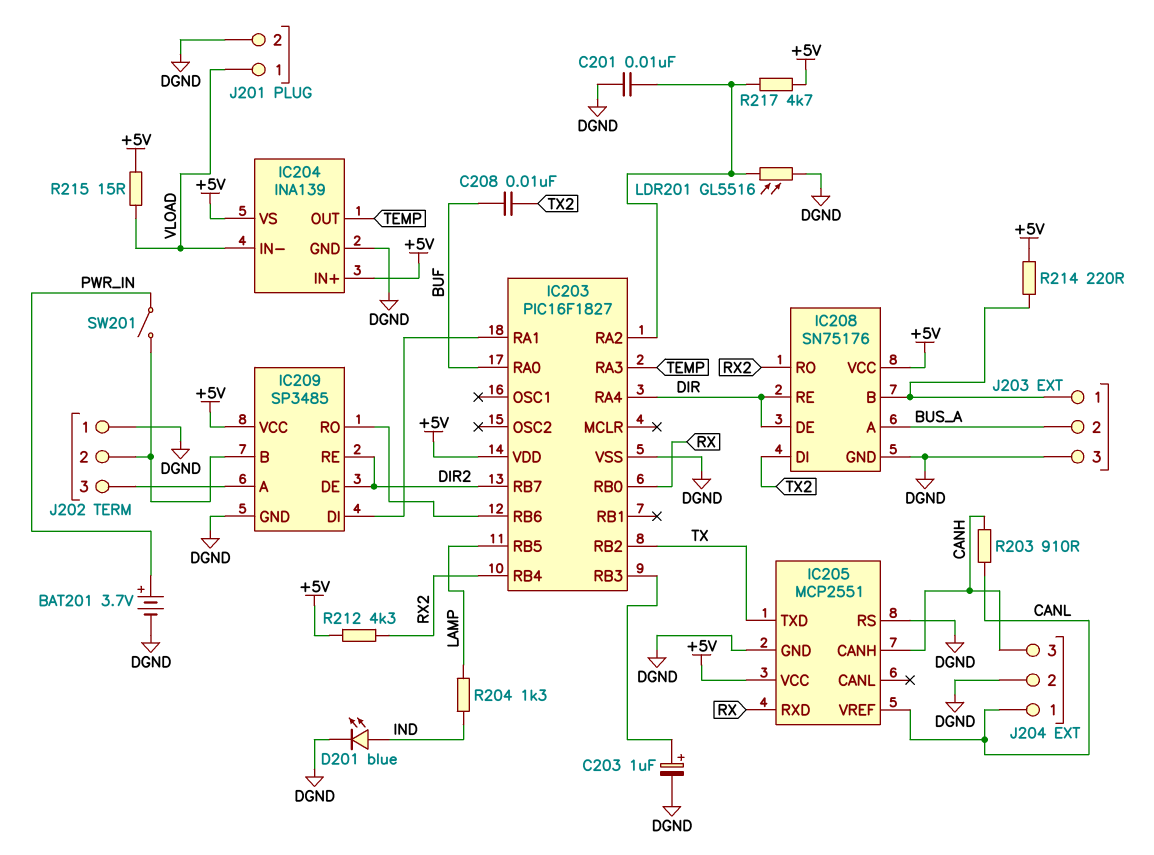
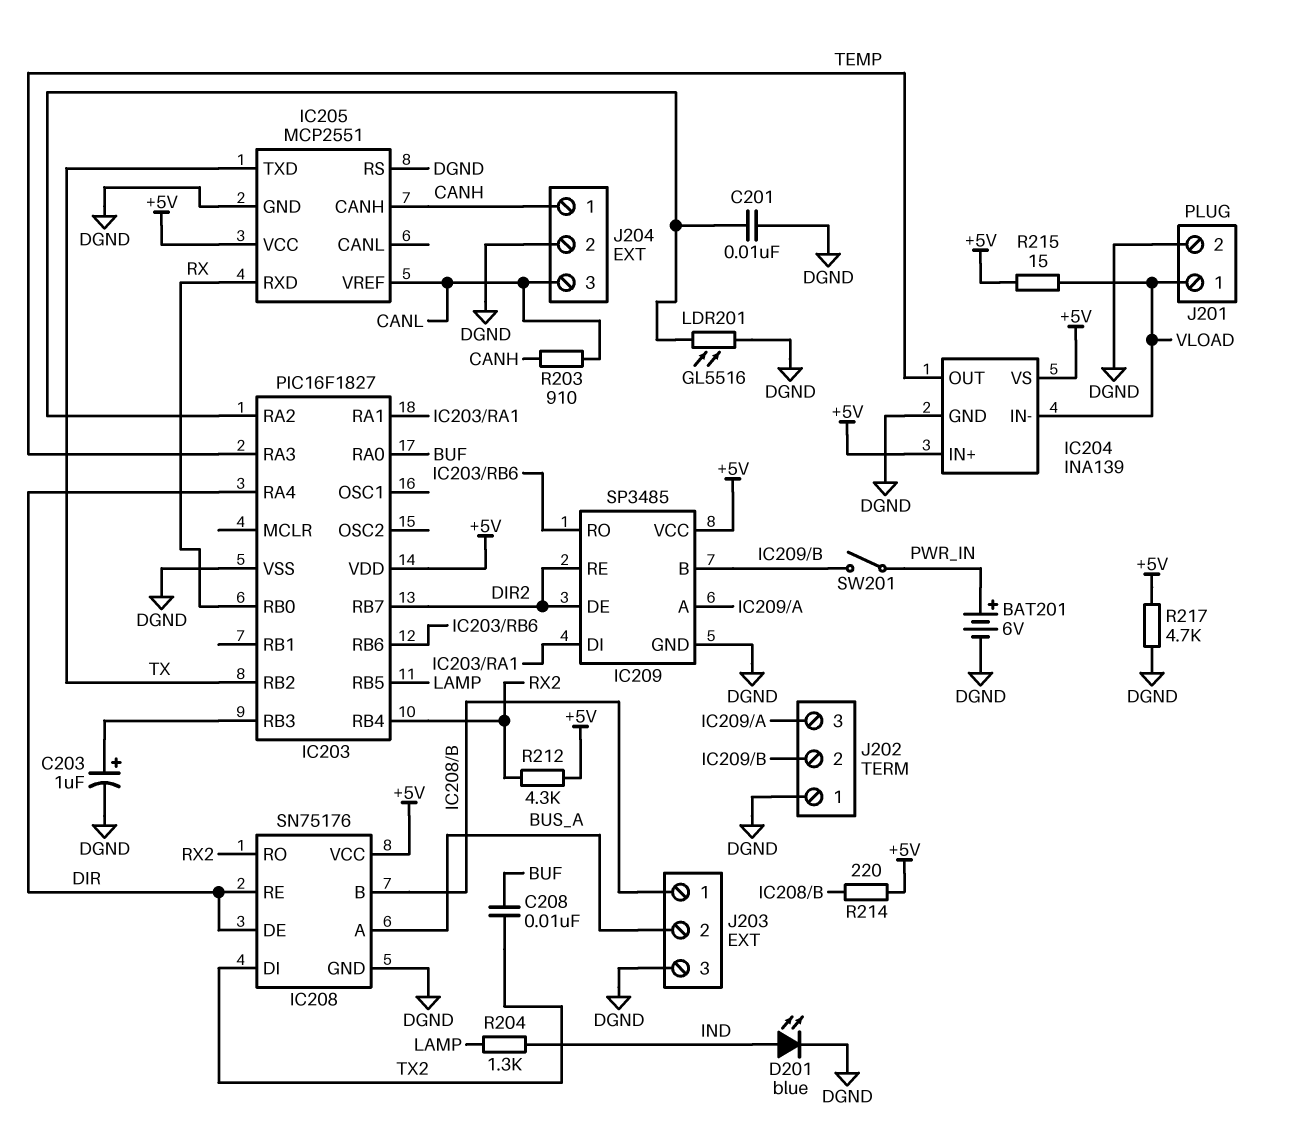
BAT201: 3.7V (plus PWR_IN, minus DGND) -> 6V (plus PWR_IN, minus DGND)
J204 pin 1: CANL -> CANH
J204 pin 3: CANH -> CANL
R217: 4.7k (+5V, IC203/RA2) -> 4.7k (+5V, DGND)

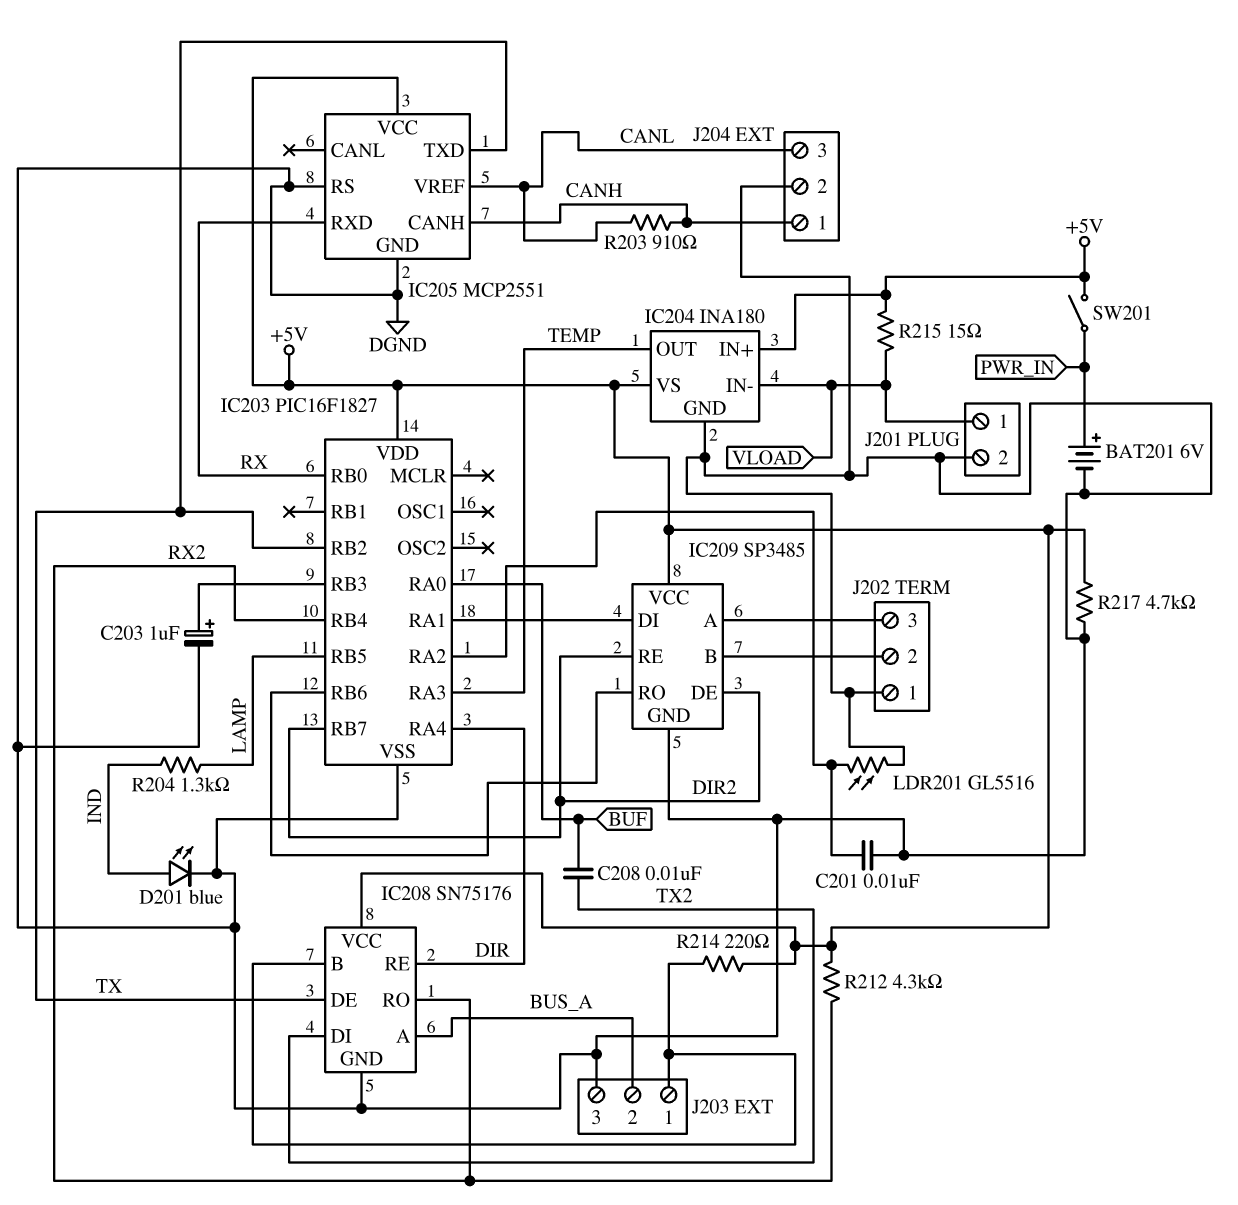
IC204: INA139 -> INA180
IC208 pin DE: DIR -> TX
SW201: switch (IC209/B, PWR_IN) -> switch (+5V, PWR_IN)

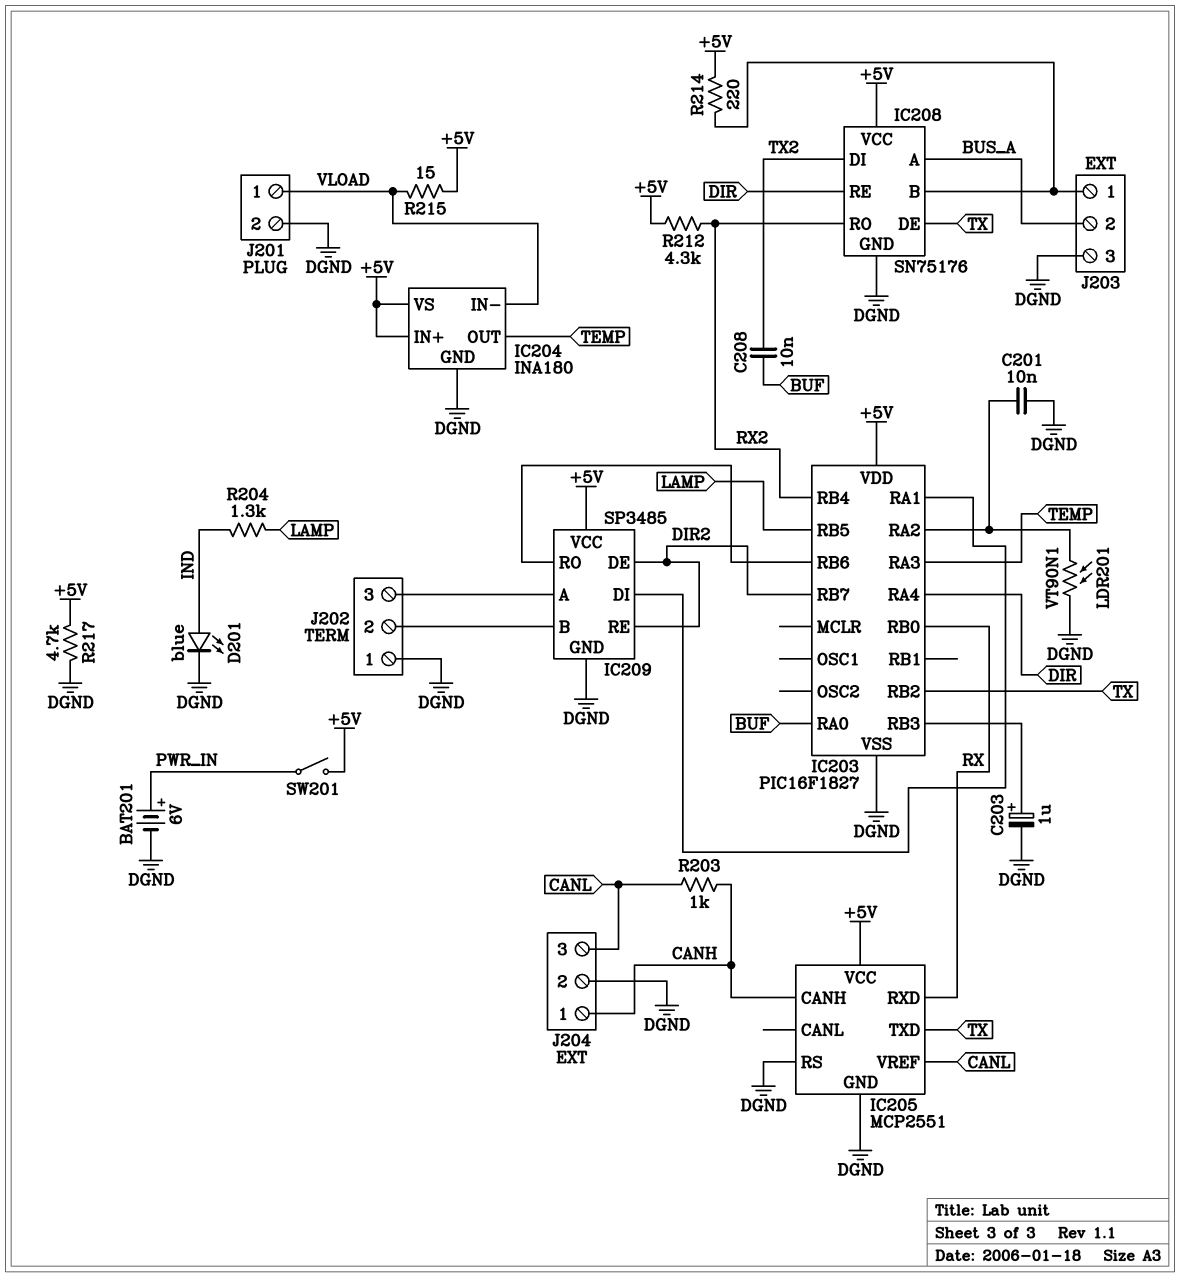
LDR201: GL5516 (DGND, IC203/RA2) -> VT90N1 (DGND, IC203/RA2)
R203: 910 (CANH, CANL) -> 1k (CANH, CANL)

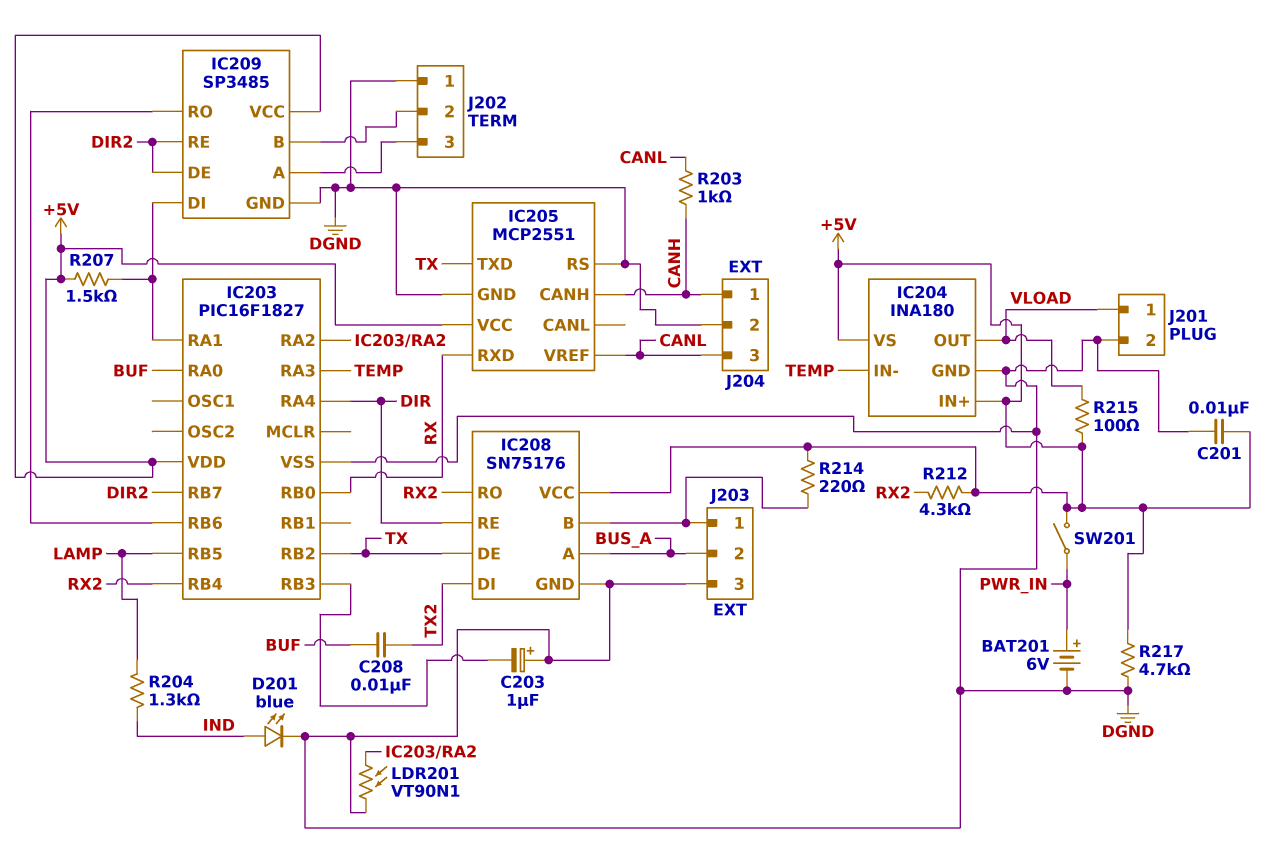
C201: 10nF (DGND, IC203/RA2) -> 10nF (+5V, DGND)
C203: 1uF (plus IC203/RB3, minus DGND) -> 1uF (plus DGND, minus IC203/RB3)
IC204 pin IN-: VLOAD -> TEMP
IC204 pin OUT: TEMP -> VLOAD
R207: none -> 1.5k (+5V, IC203/RA1)
R215: 15 (+5V, VLOAD) -> 100 (+5V, VLOAD)

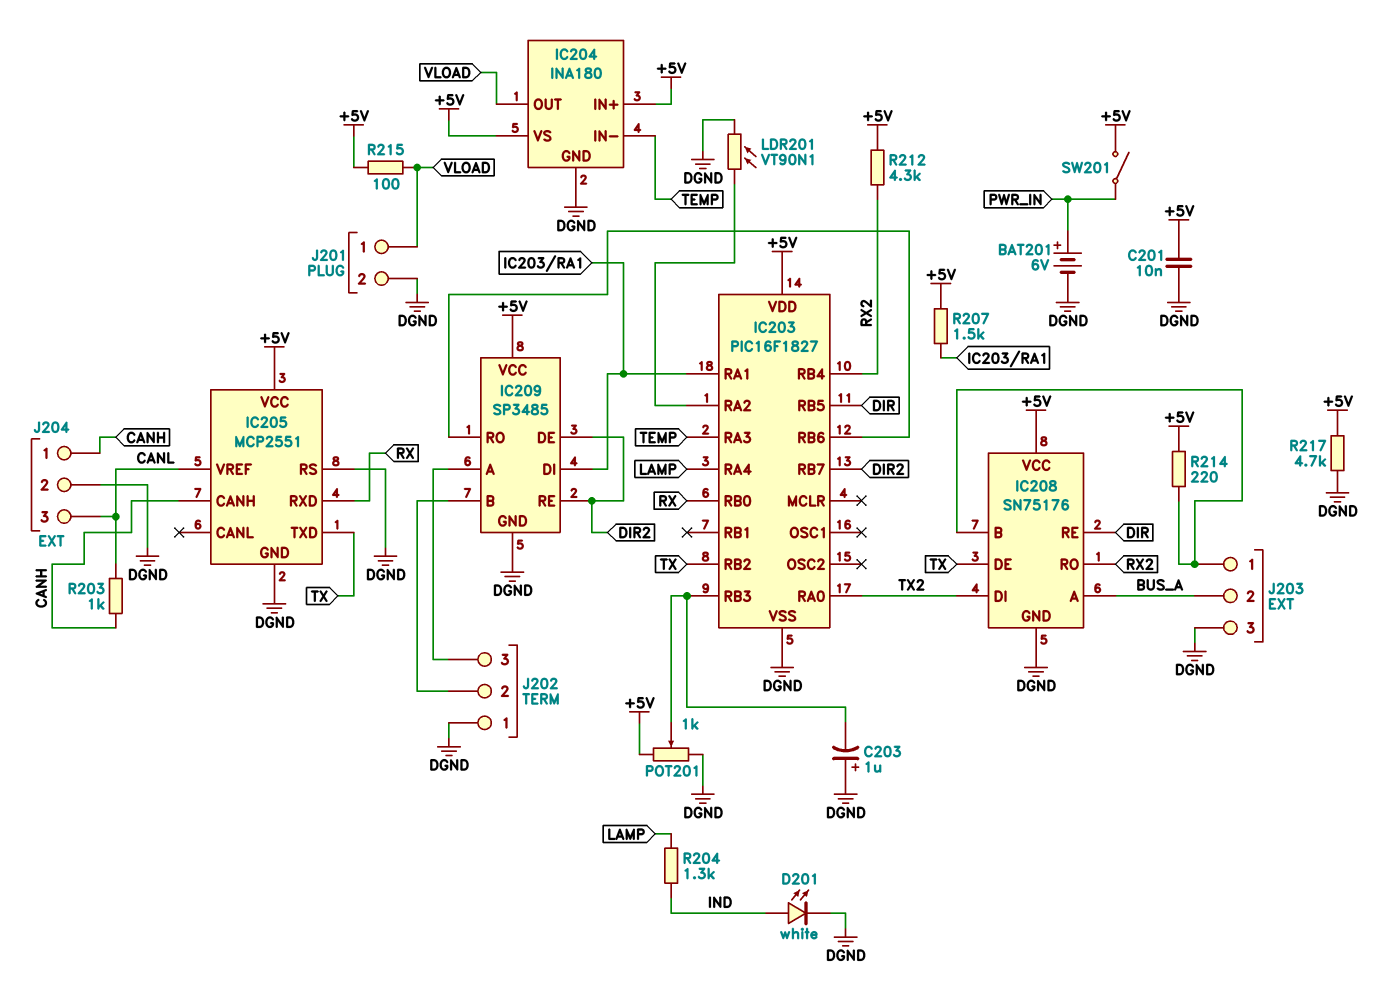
C208: 10nF (BUF, TX2) -> none
D201: LED blue (A IND, K DGND) -> LED white (A IND, K DGND)
IC203 pin RA0: BUF -> TX2
IC203 pin RA4: DIR -> LAMP
IC203 pin RB5: LAMP -> DIR
POT201: none -> 1k (+5V, DGND, wiper IC203/RB3)

